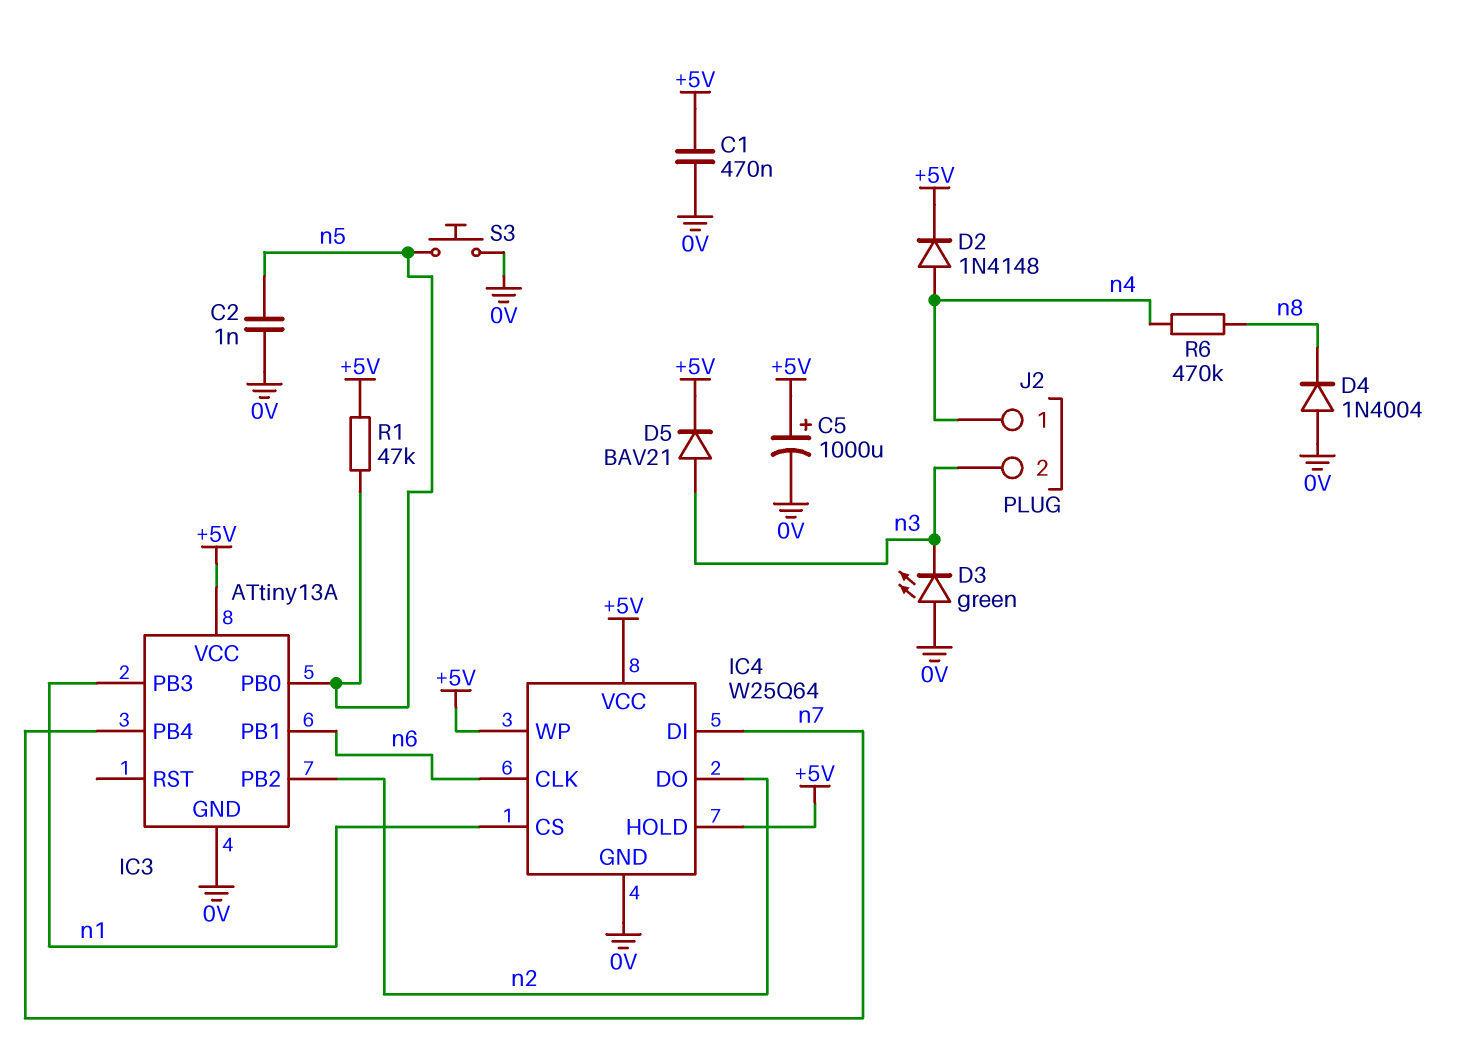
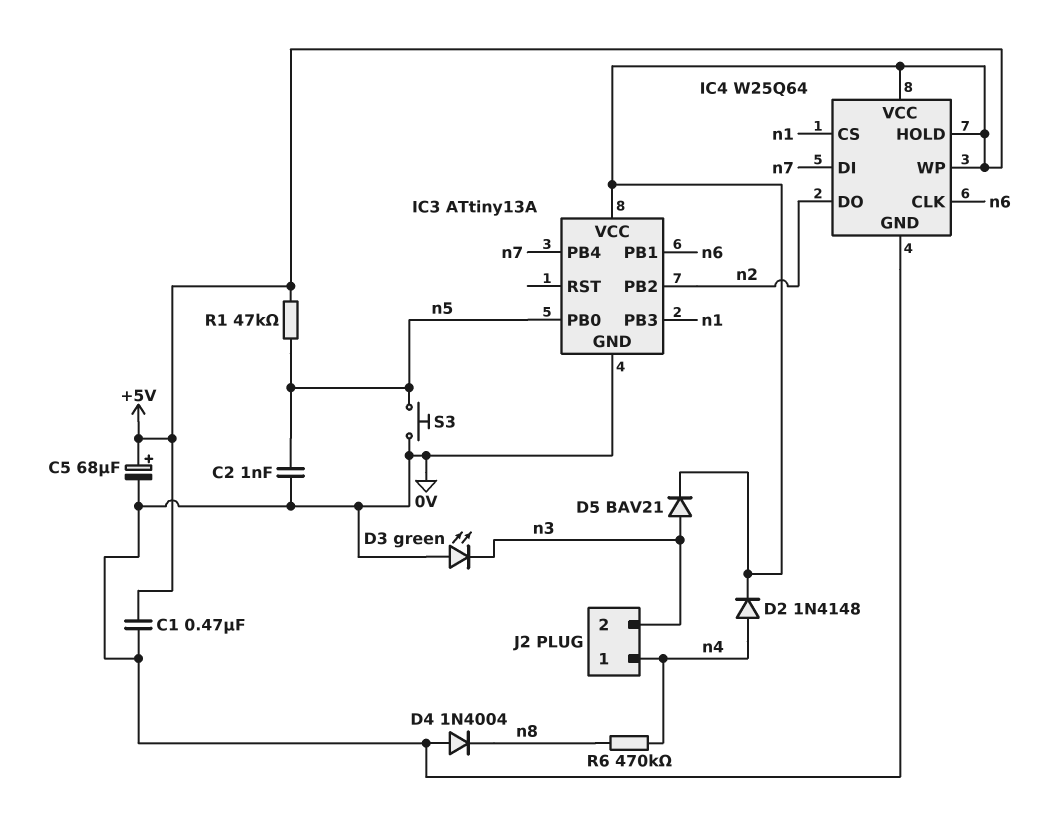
C5: 1000uF (plus +5V, minus 0V) -> 68uF (plus +5V, minus 0V)

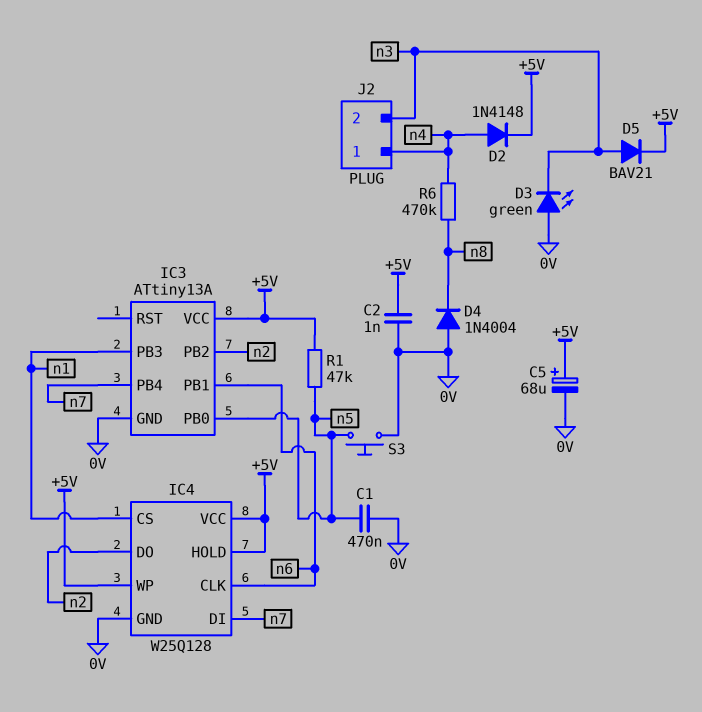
C1: 470nF (+5V, 0V) -> 470nF (0V, n5)
C2: 1nF (0V, n5) -> 1nF (+5V, 0V)
IC4: W25Q64 -> W25Q128

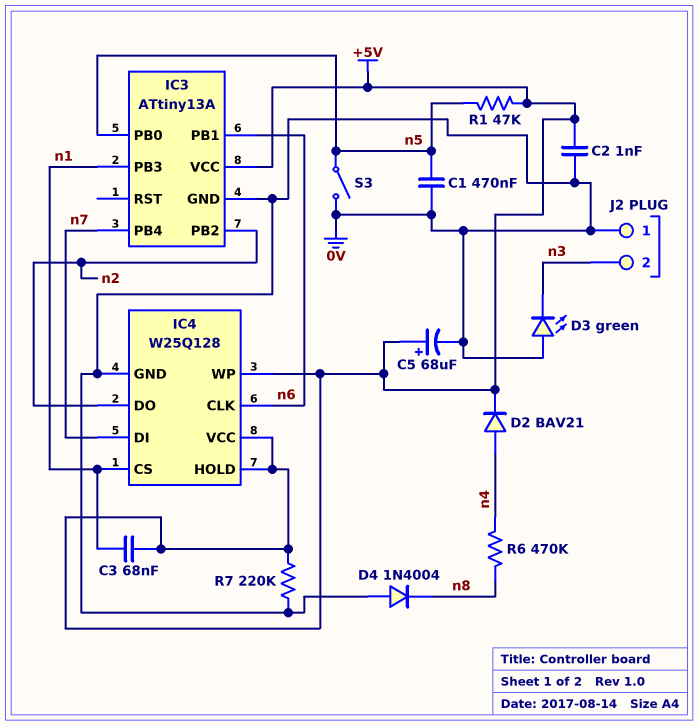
C3: none -> 68nF (+5V, n1)
D2: diode 1N4148 (A n4, K +5V) -> diode BAV21 (A n4, K +5V)
D5: diode BAV21 (A n3, K +5V) -> none
J2 pin 1: n4 -> 0V
R7: none -> 220k (+5V, 0V)
S3: button (0V, n5) -> switch (0V, n5)

